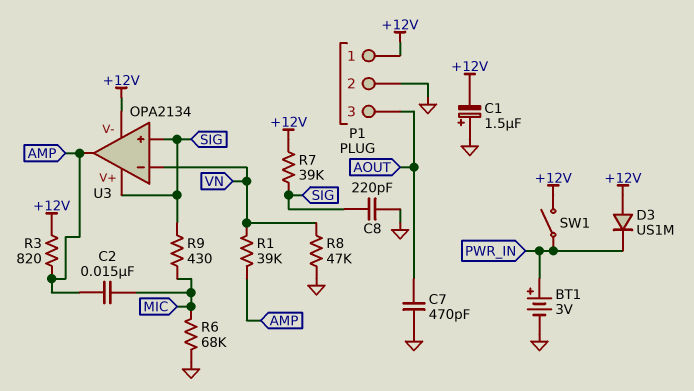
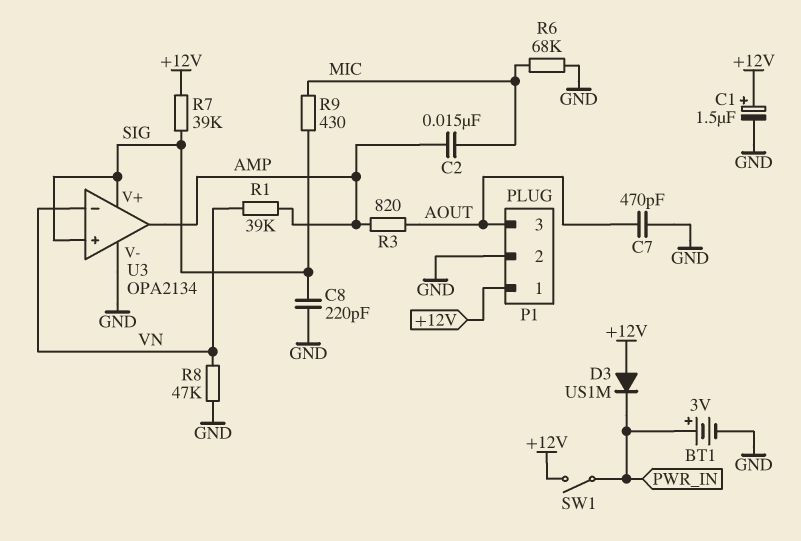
C1: 1.5uF (plus GND, minus +12V) -> 1.5uF (plus +12V, minus GND)
R3: 820 (+12V, AMP) -> 820 (AMP, AOUT)
U3 pin V-: +12V -> GND

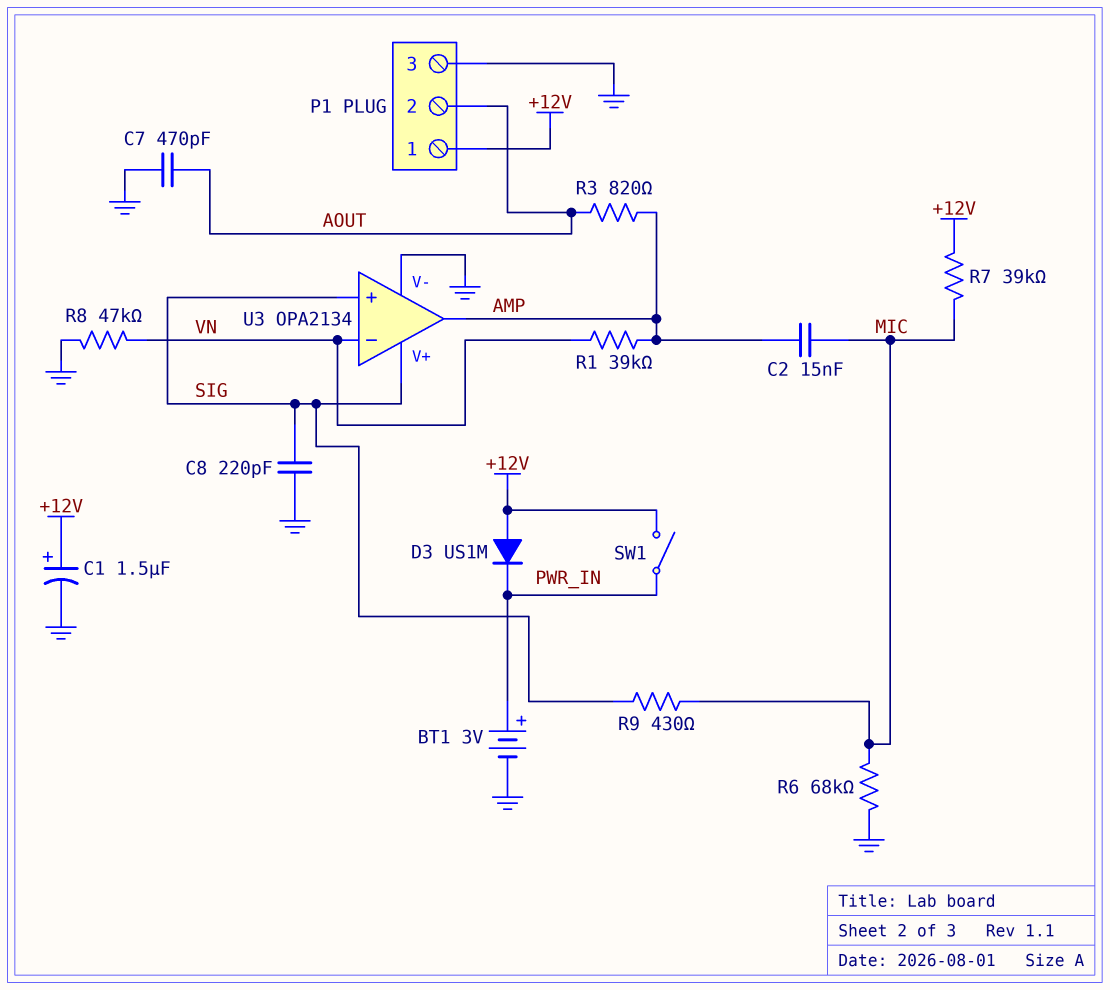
P1 pin 2: GND -> AOUT
P1 pin 3: AOUT -> GND
R7: 39k (+12V, SIG) -> 39k (+12V, MIC)

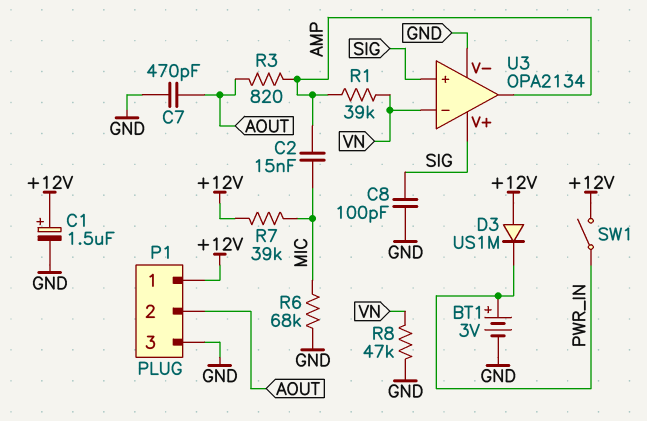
C8: 220pF (GND, SIG) -> 100pF (GND, SIG)
R9: 430 (MIC, SIG) -> none

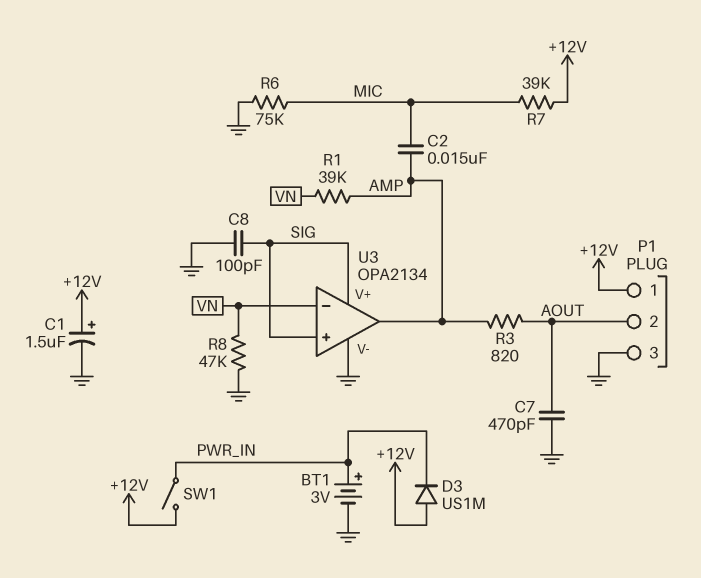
R6: 68k (GND, MIC) -> 75k (GND, MIC)

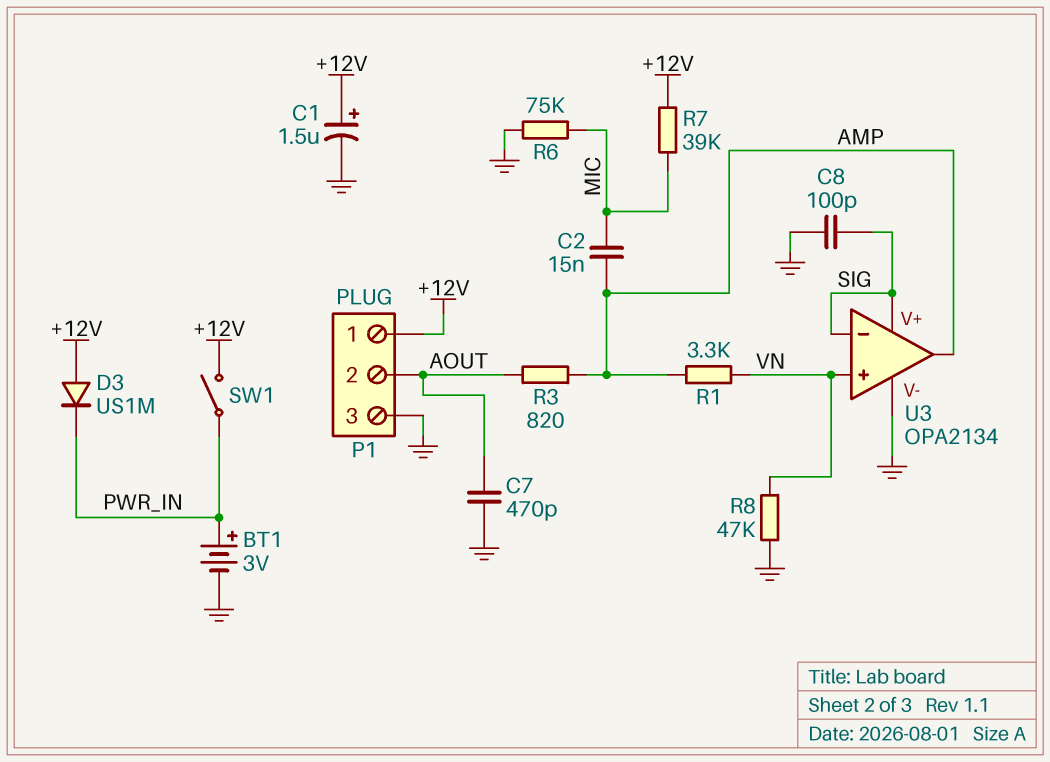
R1: 39k (AMP, VN) -> 3.3k (AMP, VN)
U3 pin in+: SIG -> VN
U3 pin in-: VN -> SIG

